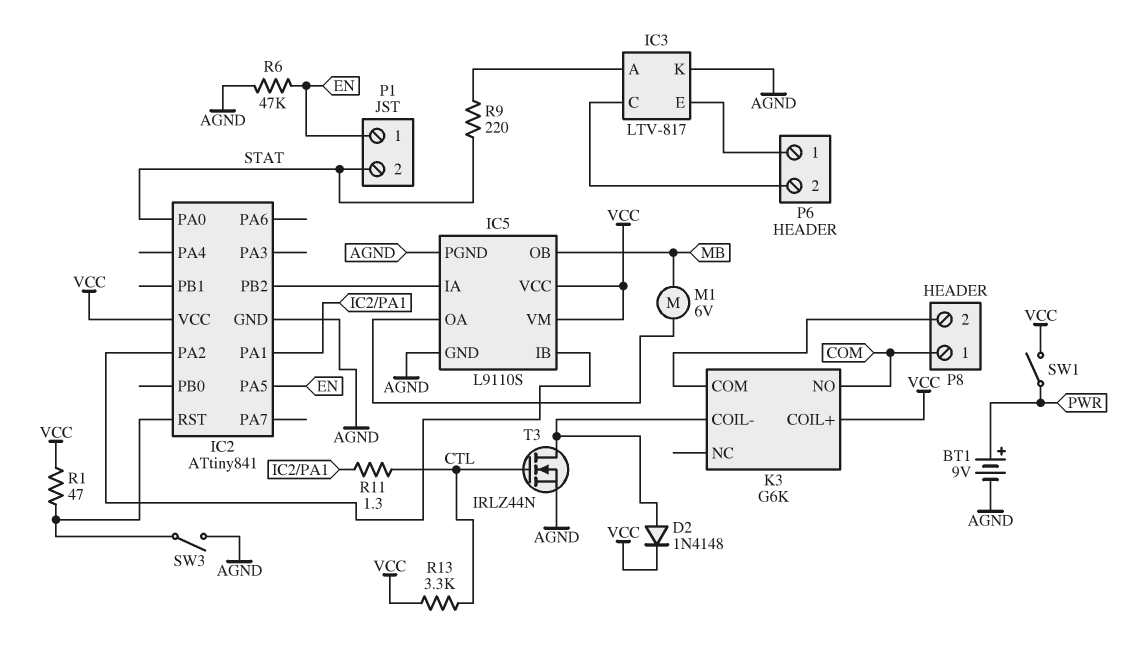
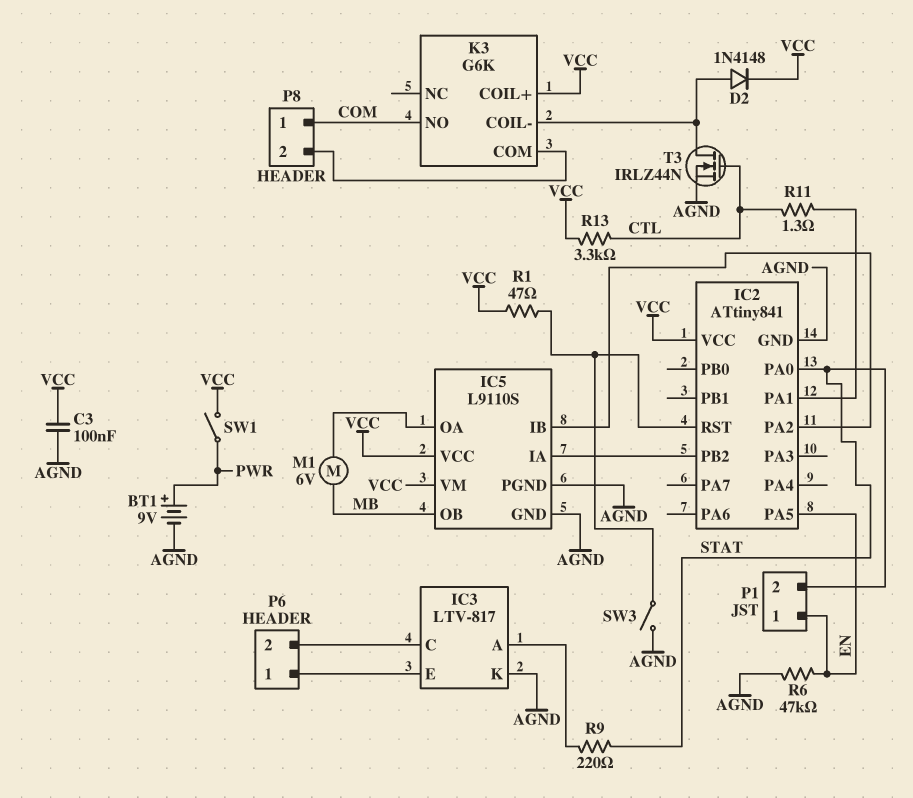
C3: none -> 100nF (AGND, VCC)

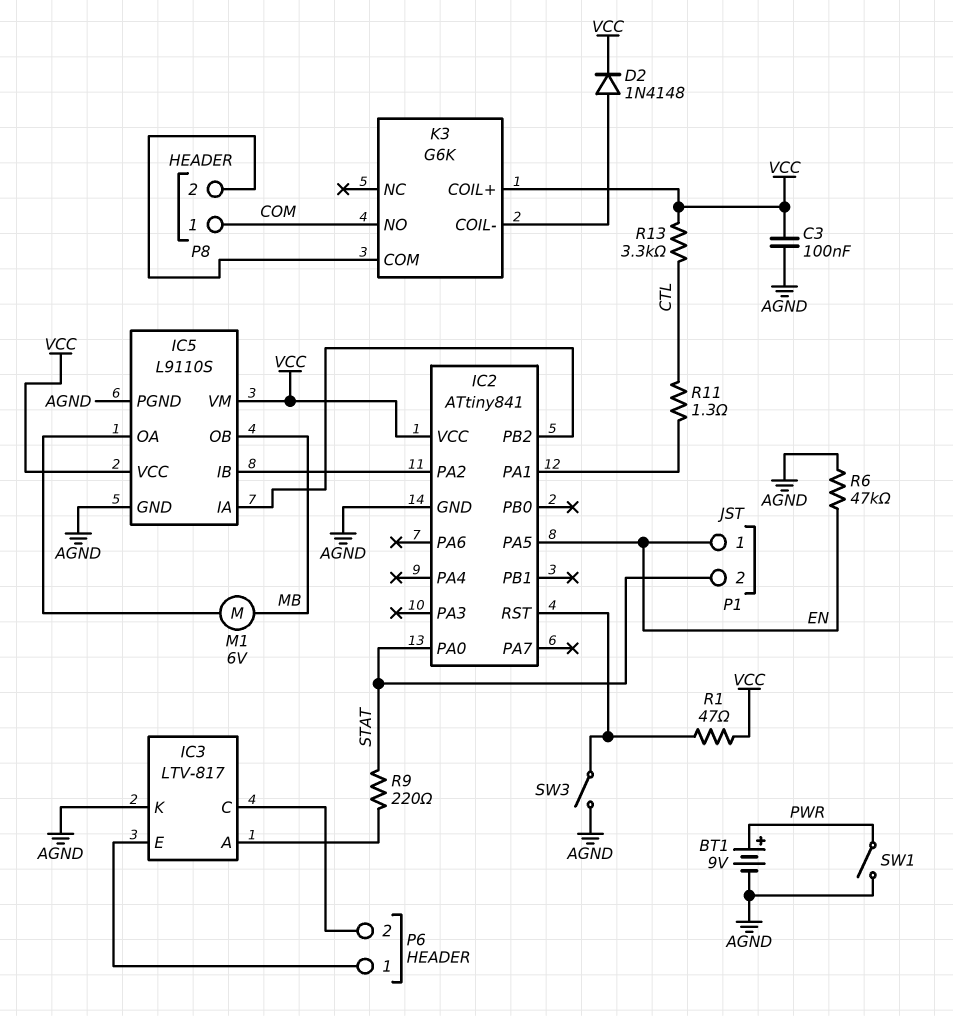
SW1: switch (PWR, VCC) -> switch (AGND, PWR)
T3: NMOS IRLZ44N (G CTL, D K3/COIL-, S AGND) -> none

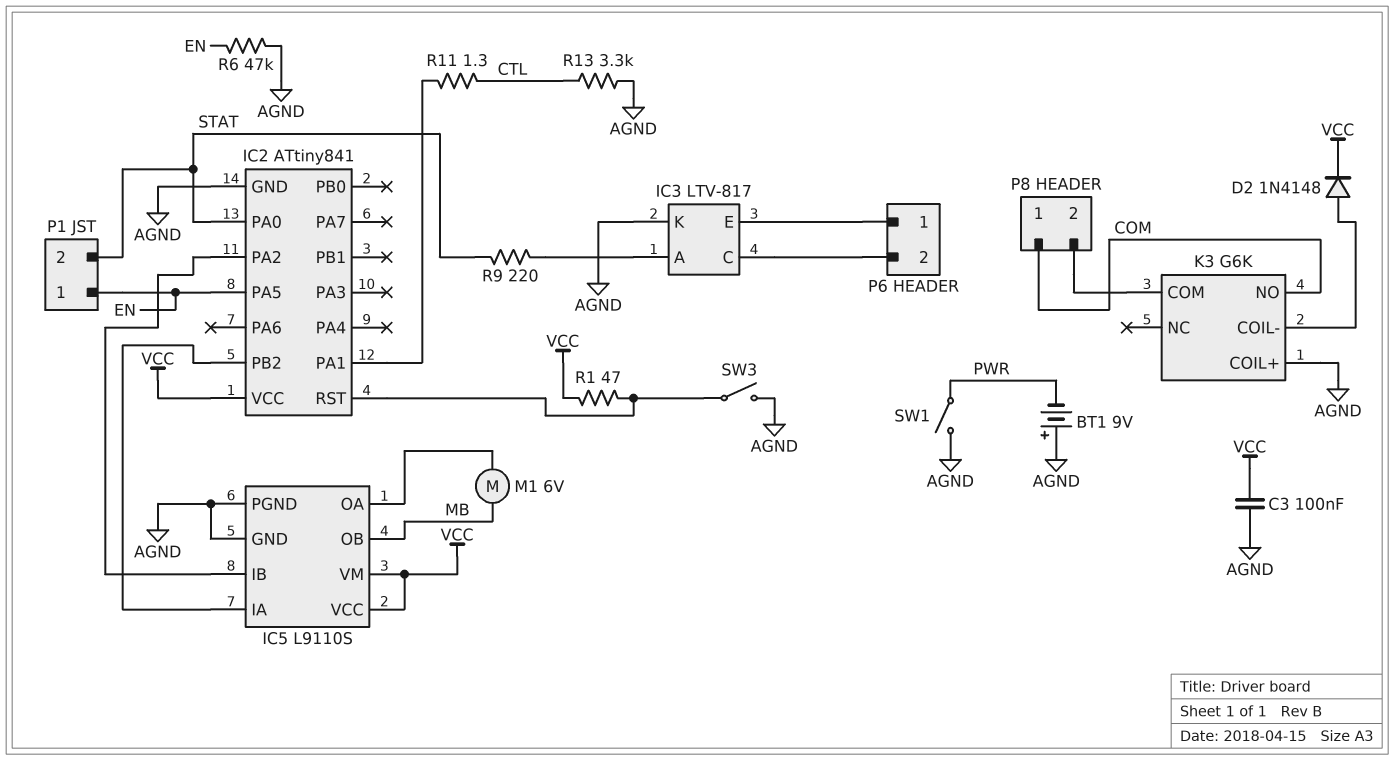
BT1: 9V (plus PWR, minus AGND) -> 9V (plus AGND, minus PWR)
K3 pin COIL+: VCC -> AGND
R13: 3.3k (CTL, VCC) -> 3.3k (AGND, CTL)

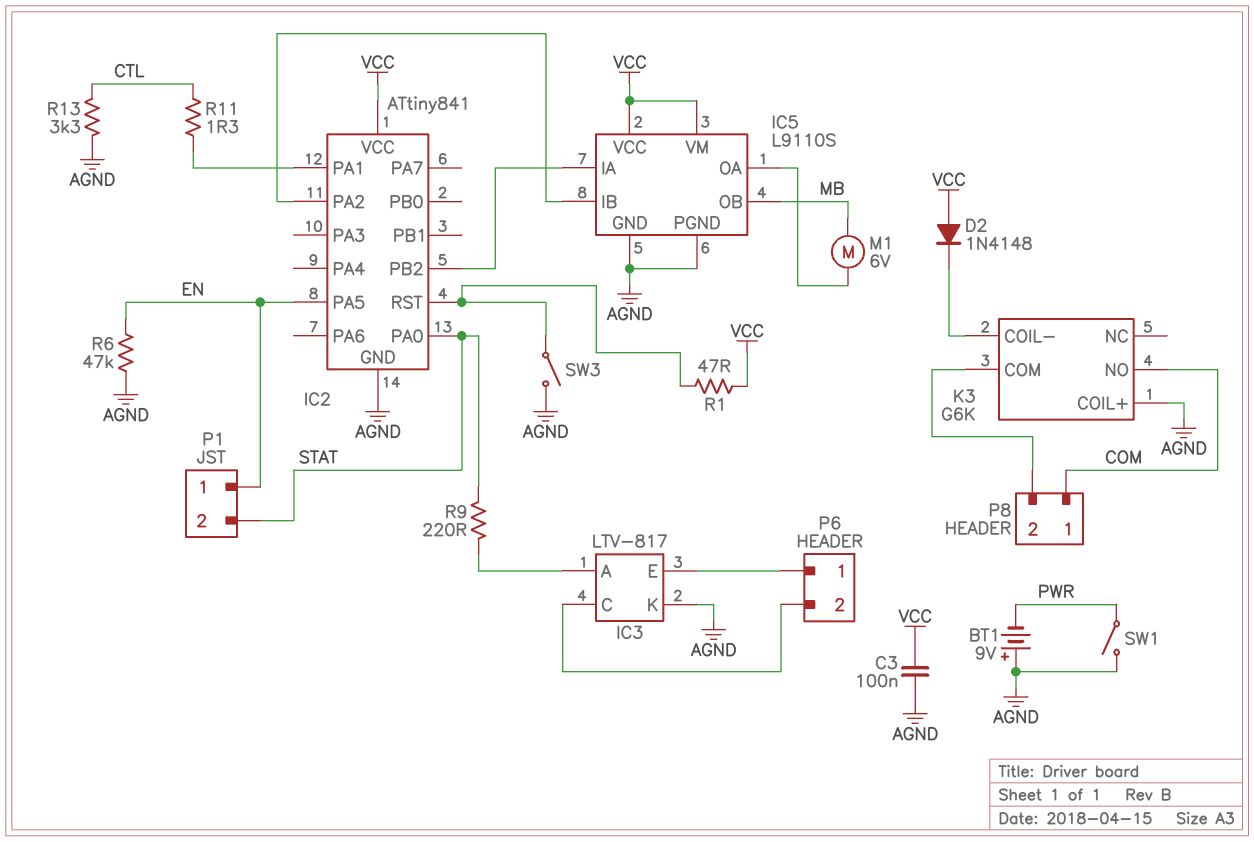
D2: diode 1N4148 (A K3/COIL-, K VCC) -> diode 1N4148 (A VCC, K K3/COIL-)

